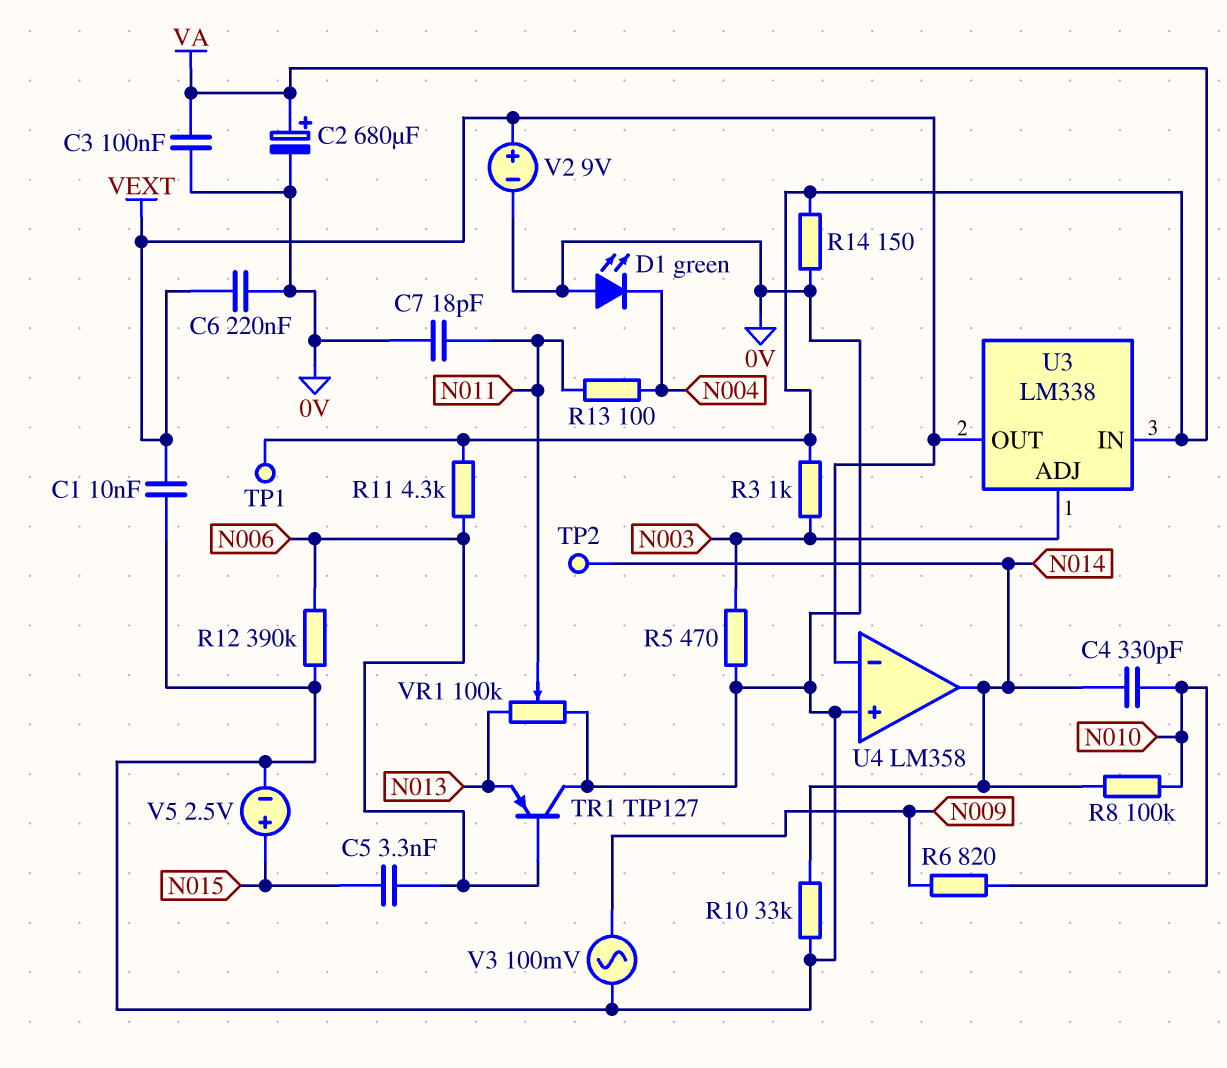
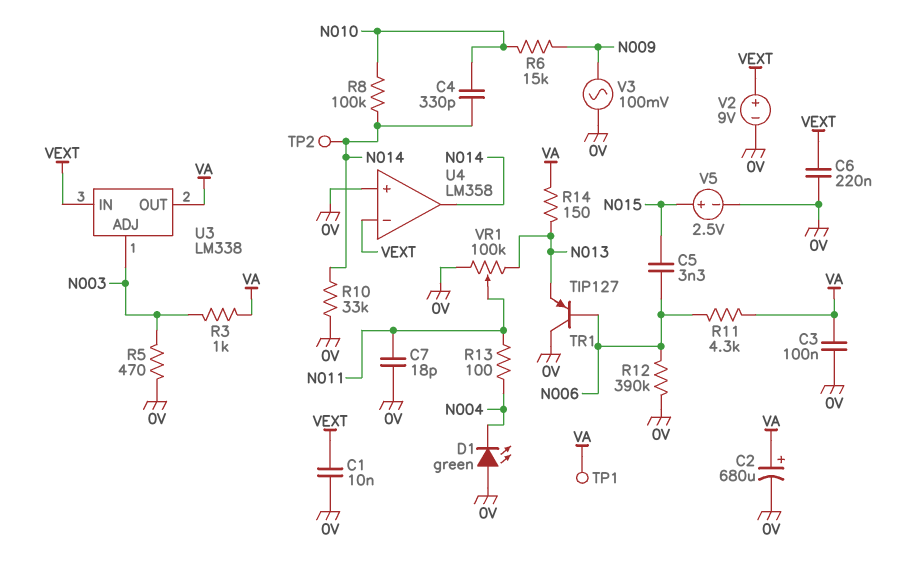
R6: 820 (N009, N010) -> 15k (N009, N010)
R14: 150 (0V, VA) -> 150 (N013, VA)
U3 pin IN: VA -> VEXT
U3 pin OUT: VEXT -> VA

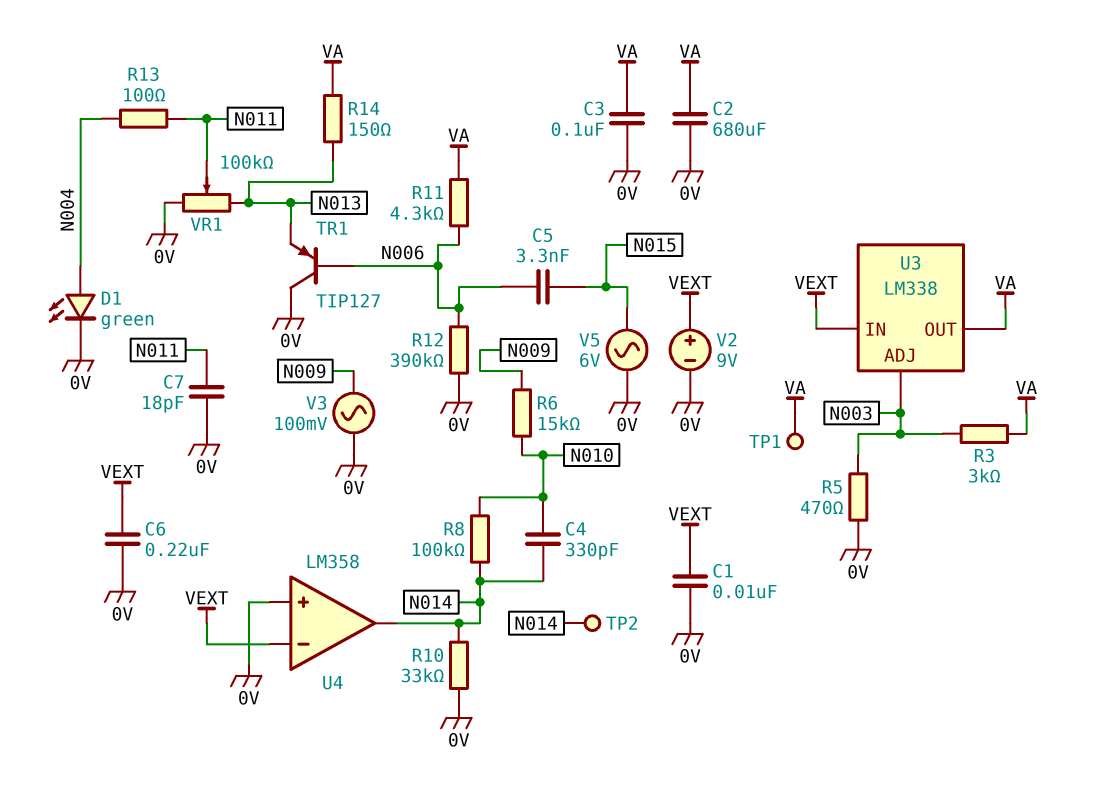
C2: 680uF (plus VA, minus 0V) -> 680uF (0V, VA)
D1: LED green (A 0V, K N004) -> LED green (A N004, K 0V)
R3: 1k (N003, VA) -> 3k (N003, VA)
V5: 2.5V (plus N015, minus 0V) -> AC 6V (0V, N015)

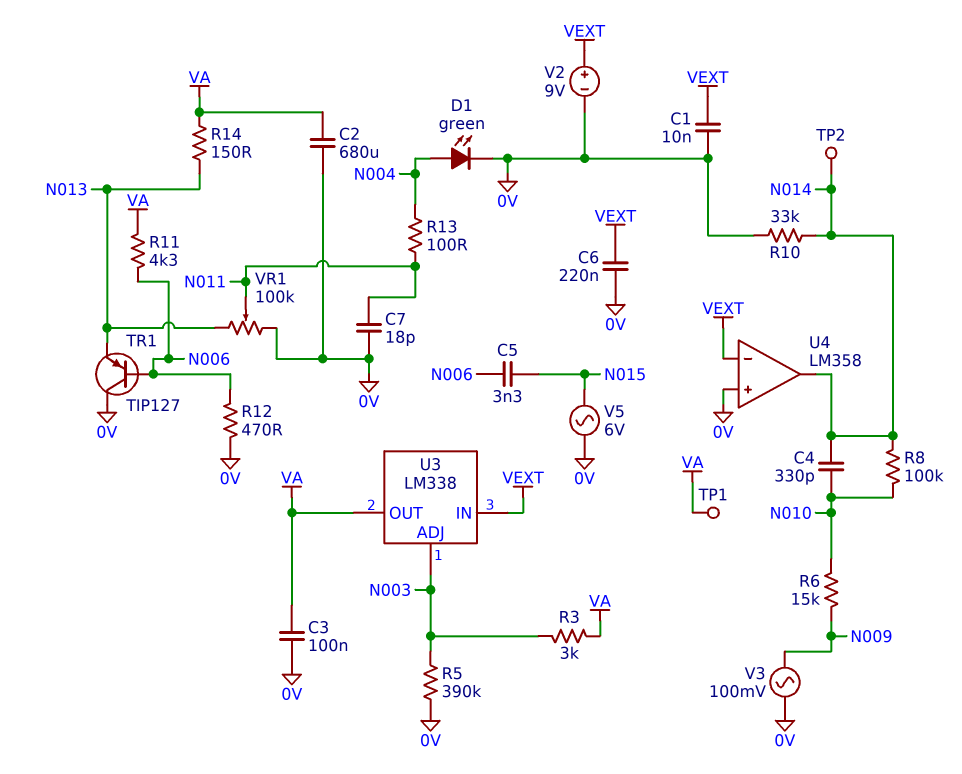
R5: 470 (0V, N003) -> 390k (0V, N003)
R12: 390k (0V, N006) -> 470 (0V, N006)

